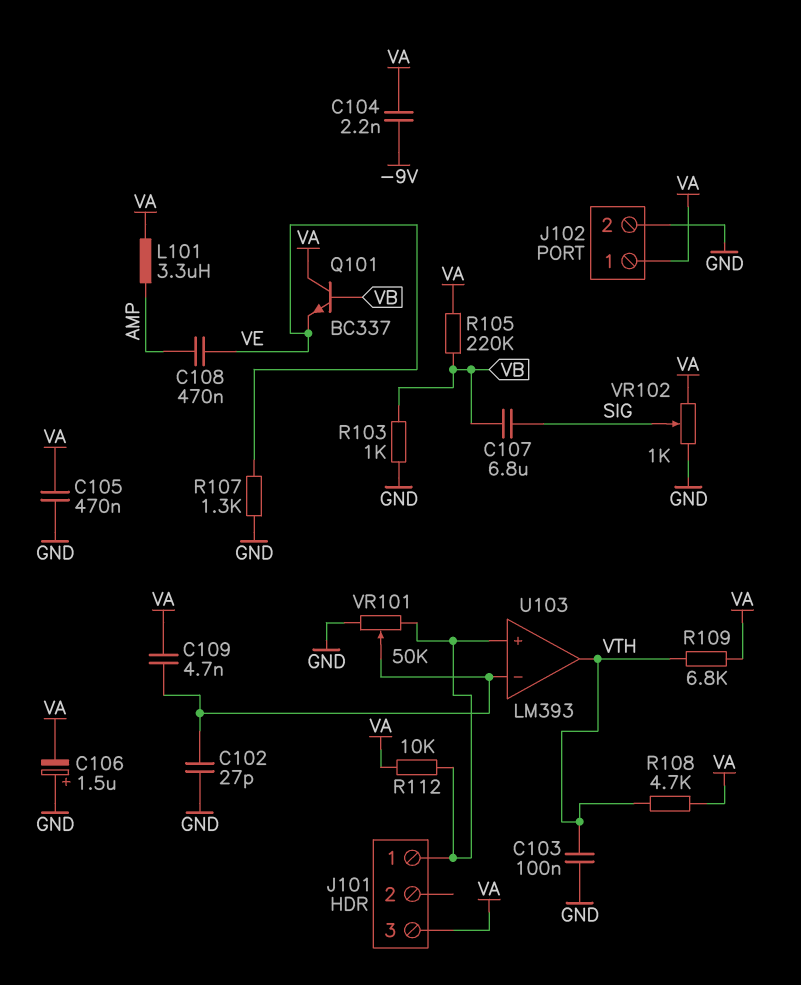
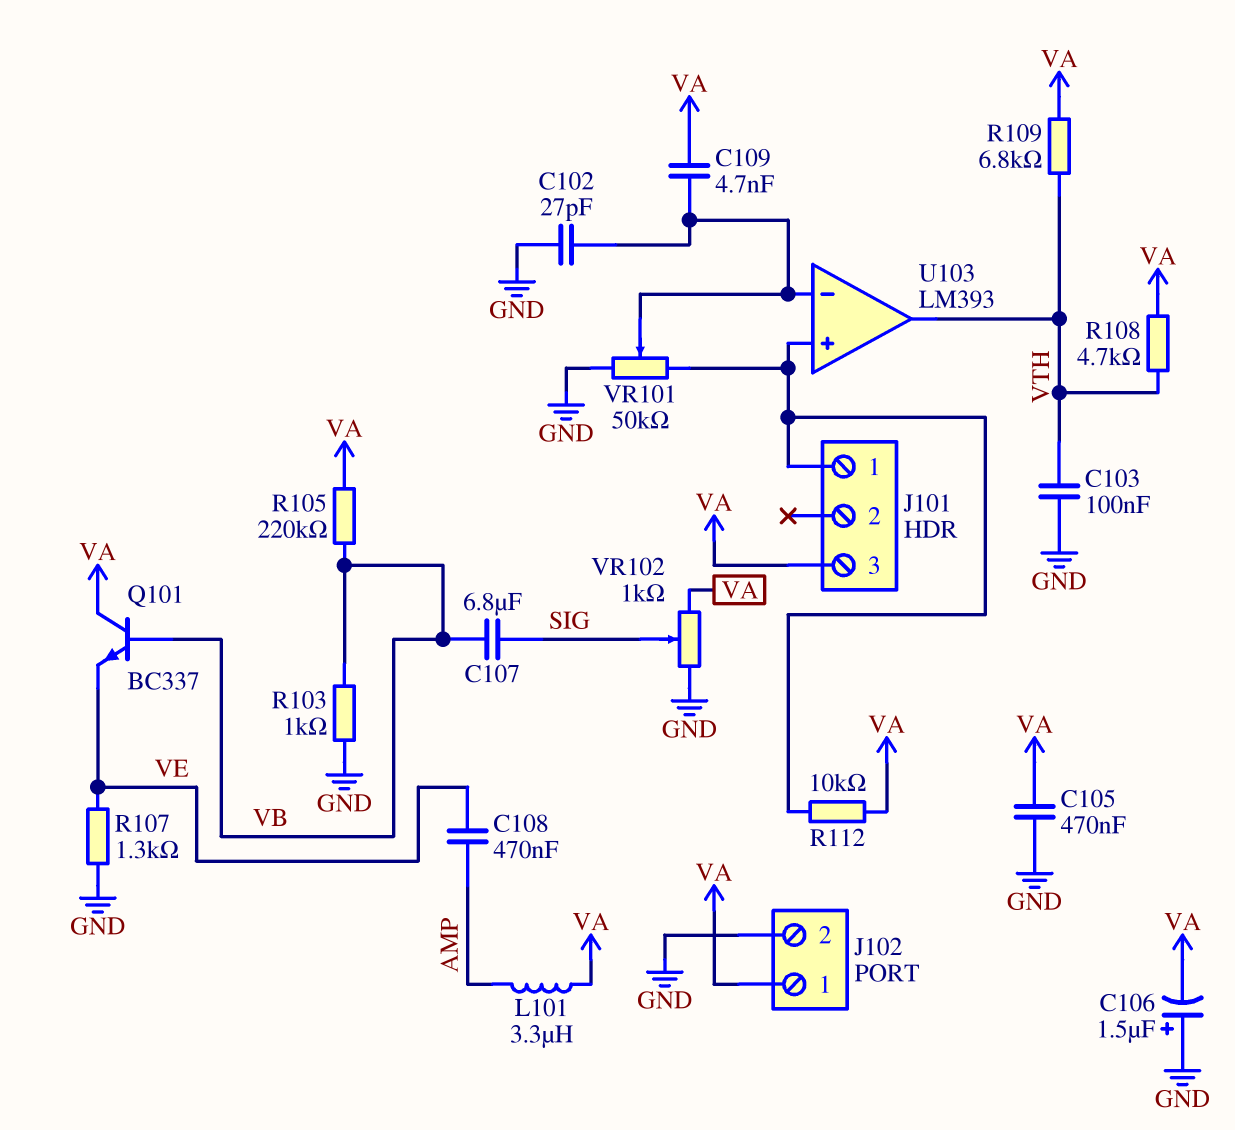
C104: 2.2nF (-9V, VA) -> none

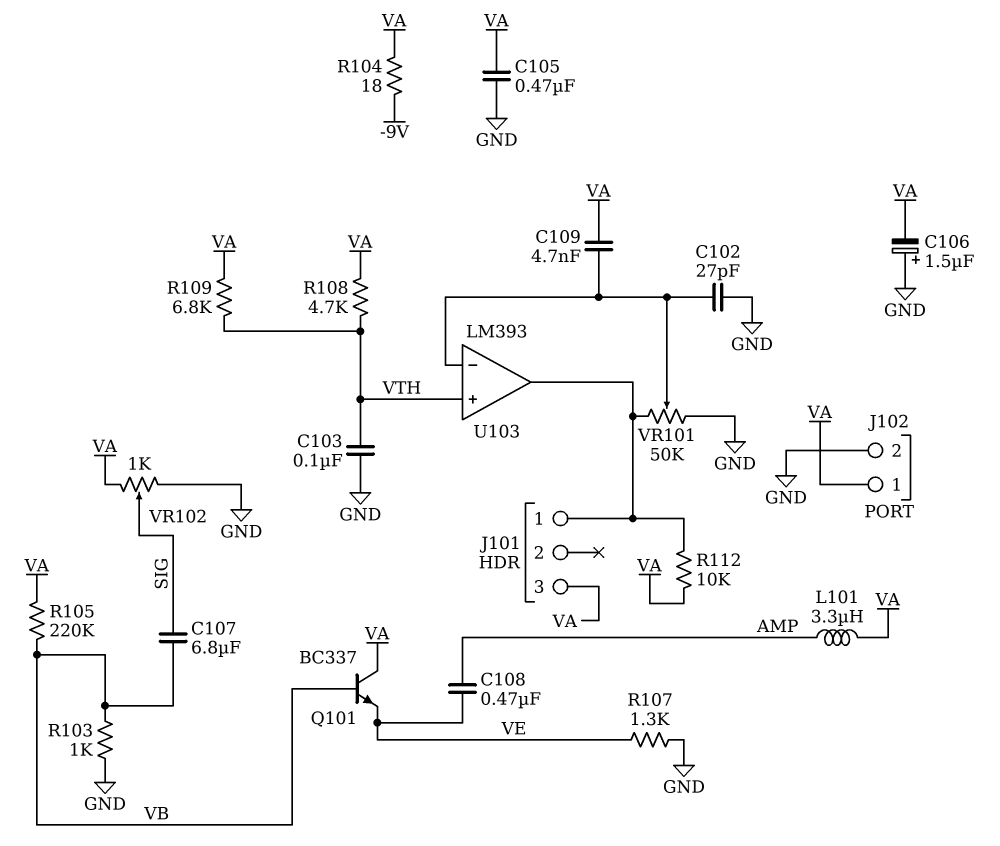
R104: none -> 18 (-9V, VA)
U103 pin in+: J101/1 -> VTH
U103 pin out: VTH -> J101/1

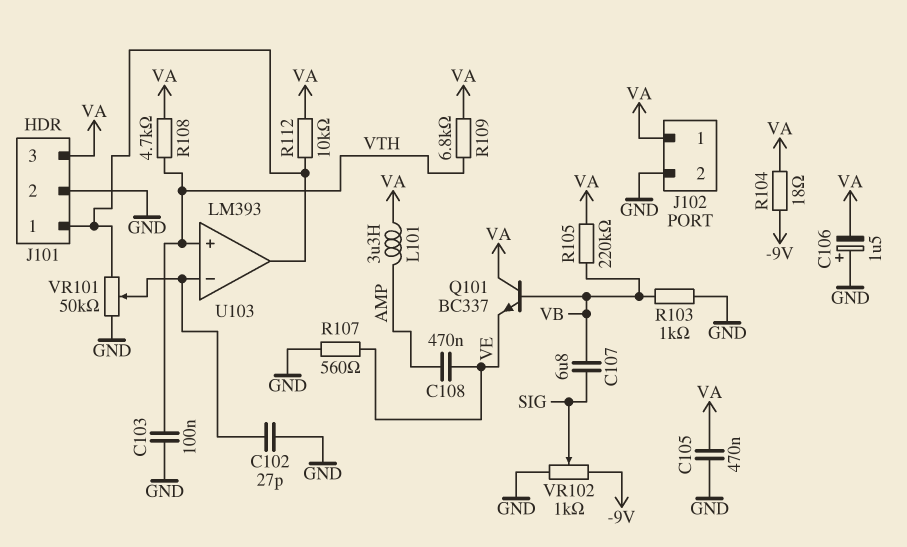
C109: 4.7nF (U103/in-, VA) -> none
J101 pin 2: none -> GND
R107: 1.3k (GND, VE) -> 560 (GND, VE)
VR102: 1k (GND, VA, wiper SIG) -> 1k (-9V, GND, wiper SIG)

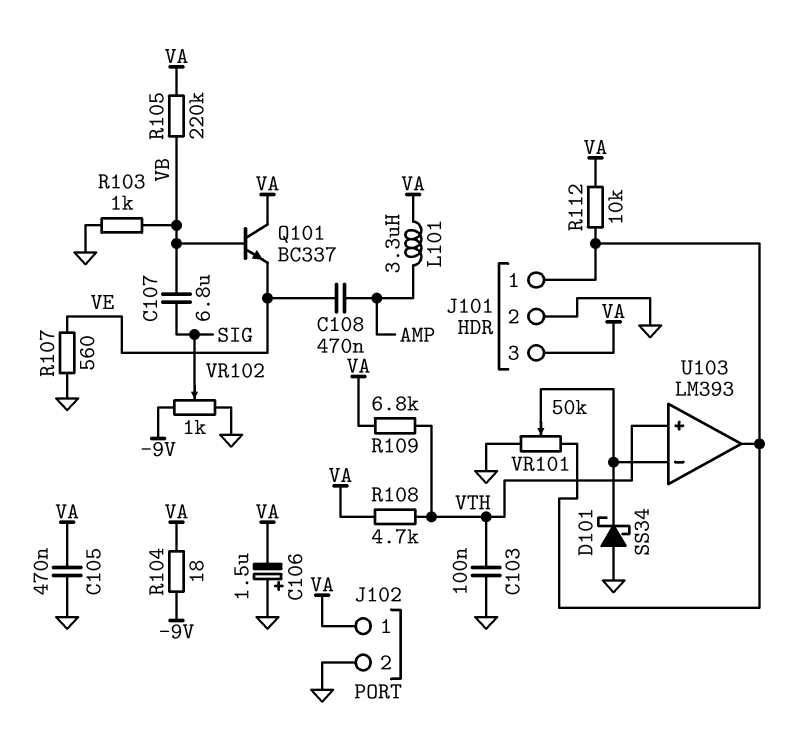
C102: 27pF (GND, U103/in-) -> none
D101: none -> schottky SS34 (A GND, K U103/in-)

